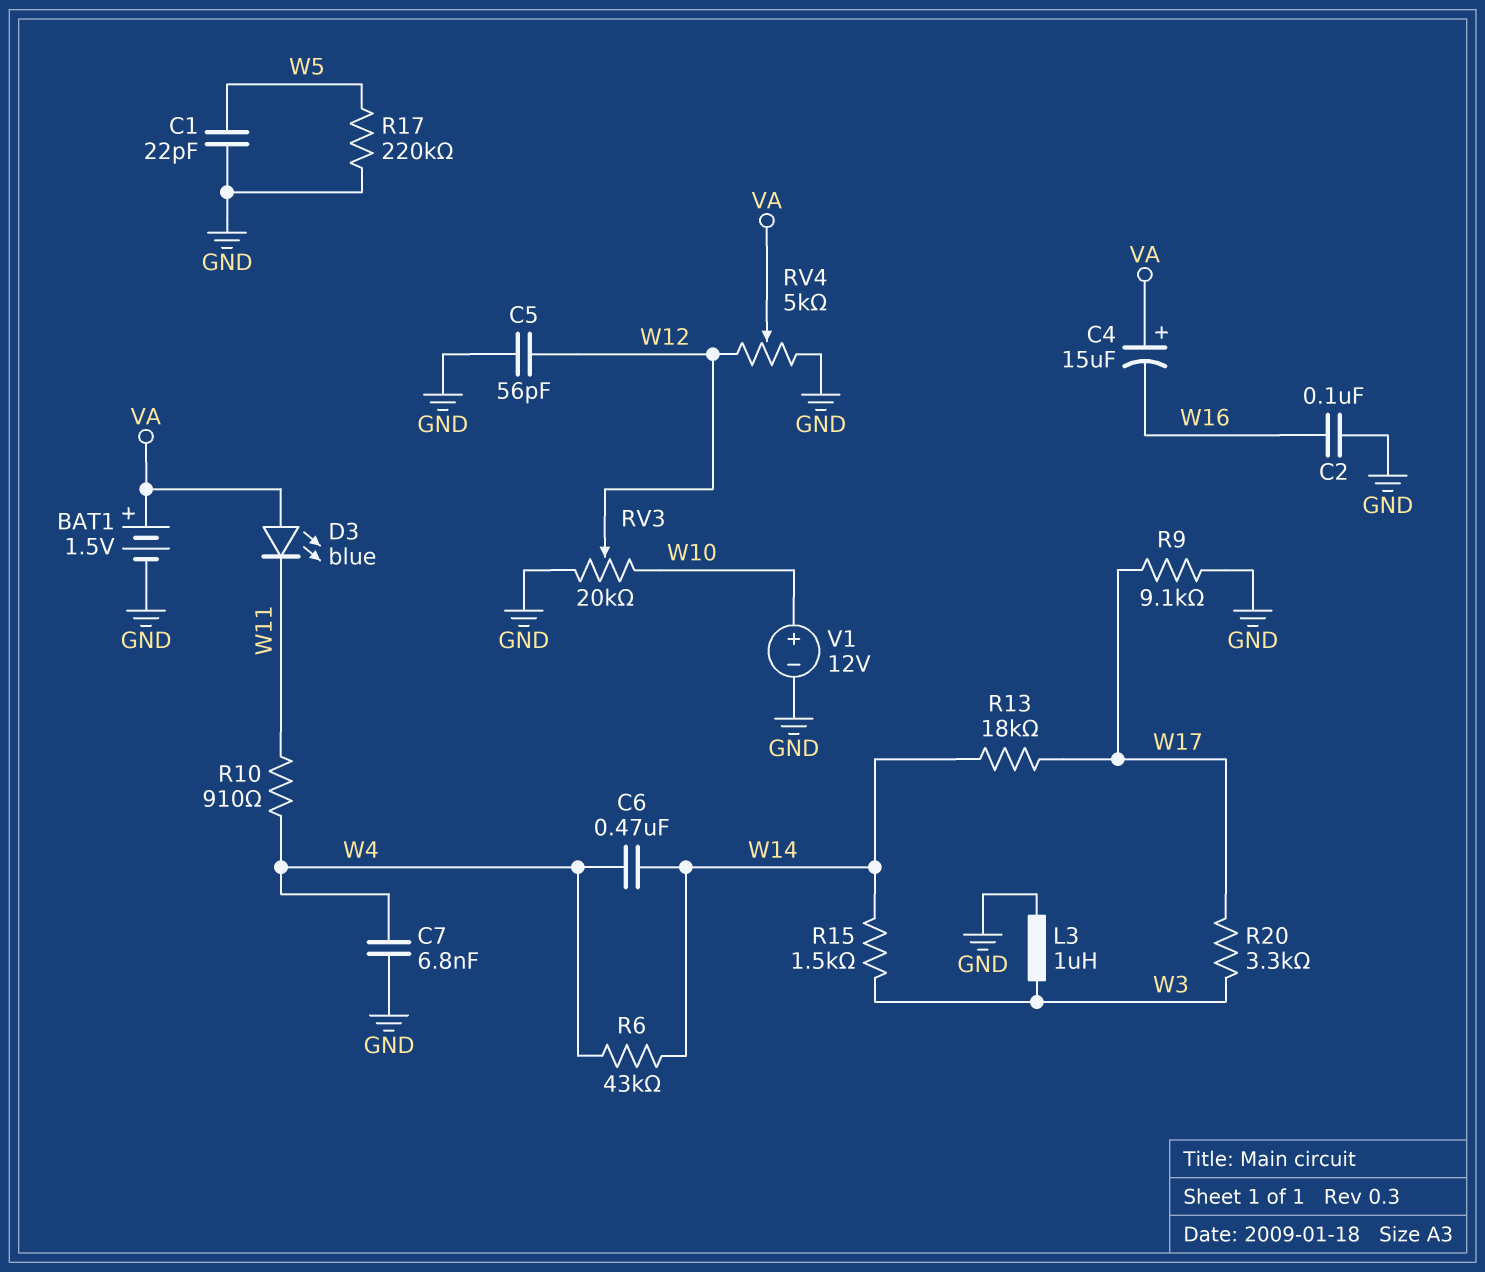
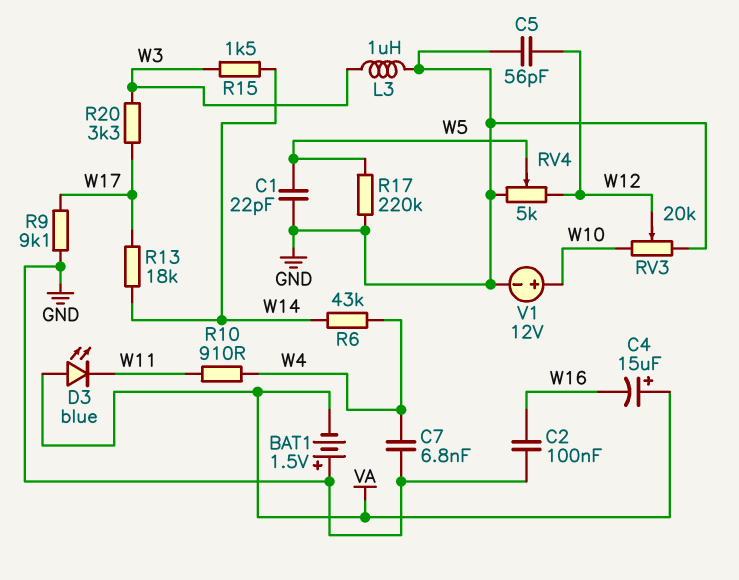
BAT1: 1.5V (plus VA, minus GND) -> 1.5V (plus GND, minus VA)
C6: 470nF (W4, W14) -> none
RV4: 5k (GND, W12, wiper VA) -> 5k (GND, W12, wiper W5)

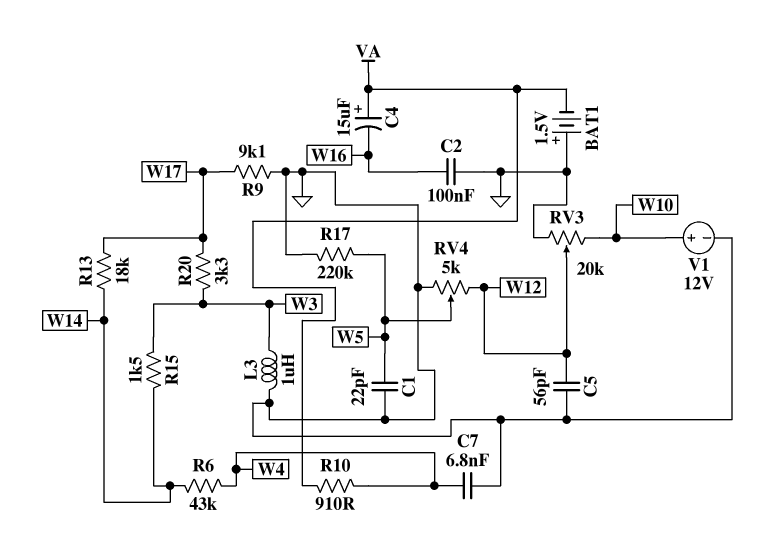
D3: LED blue (A VA, K W11) -> none
R10: 910 (W4, W11) -> 910 (VA, W4)

